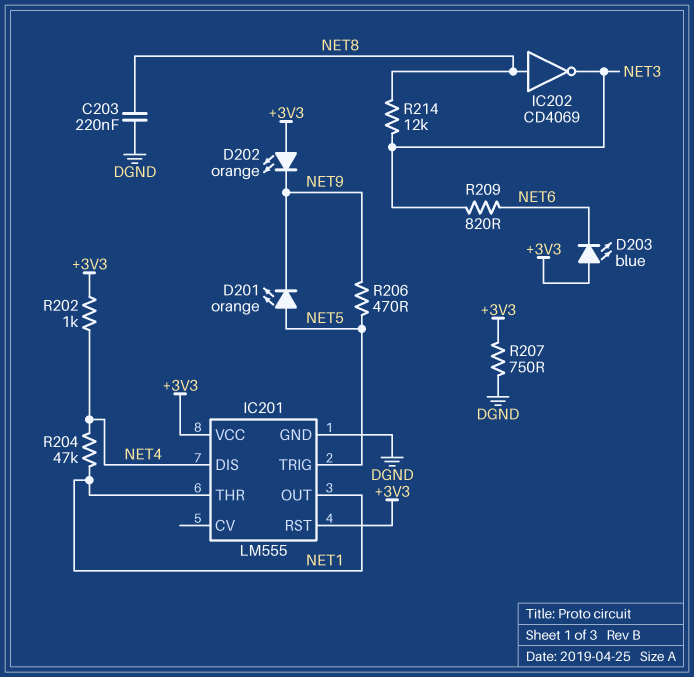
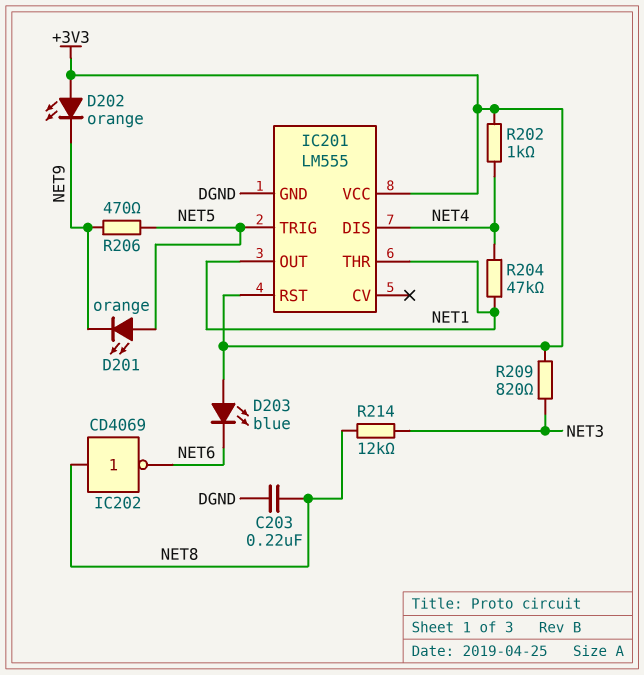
IC202: NOT CD4069 (in NET8, out NET3) -> NOT CD4069 (in NET8, out NET6)
R207: 750 (+3V3, DGND) -> none
R209: 820 (NET3, NET6) -> 820 (+3V3, NET3)

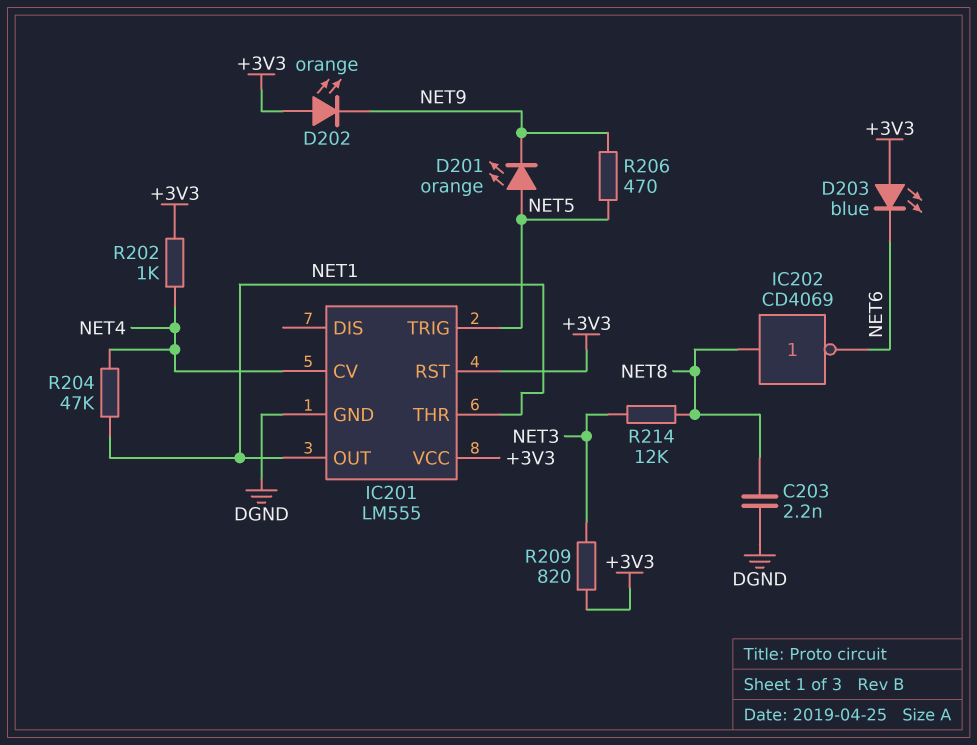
C203: 220nF (DGND, NET8) -> 2.2nF (DGND, NET8)
IC201 pin CV: none -> NET4
IC201 pin DIS: NET4 -> none

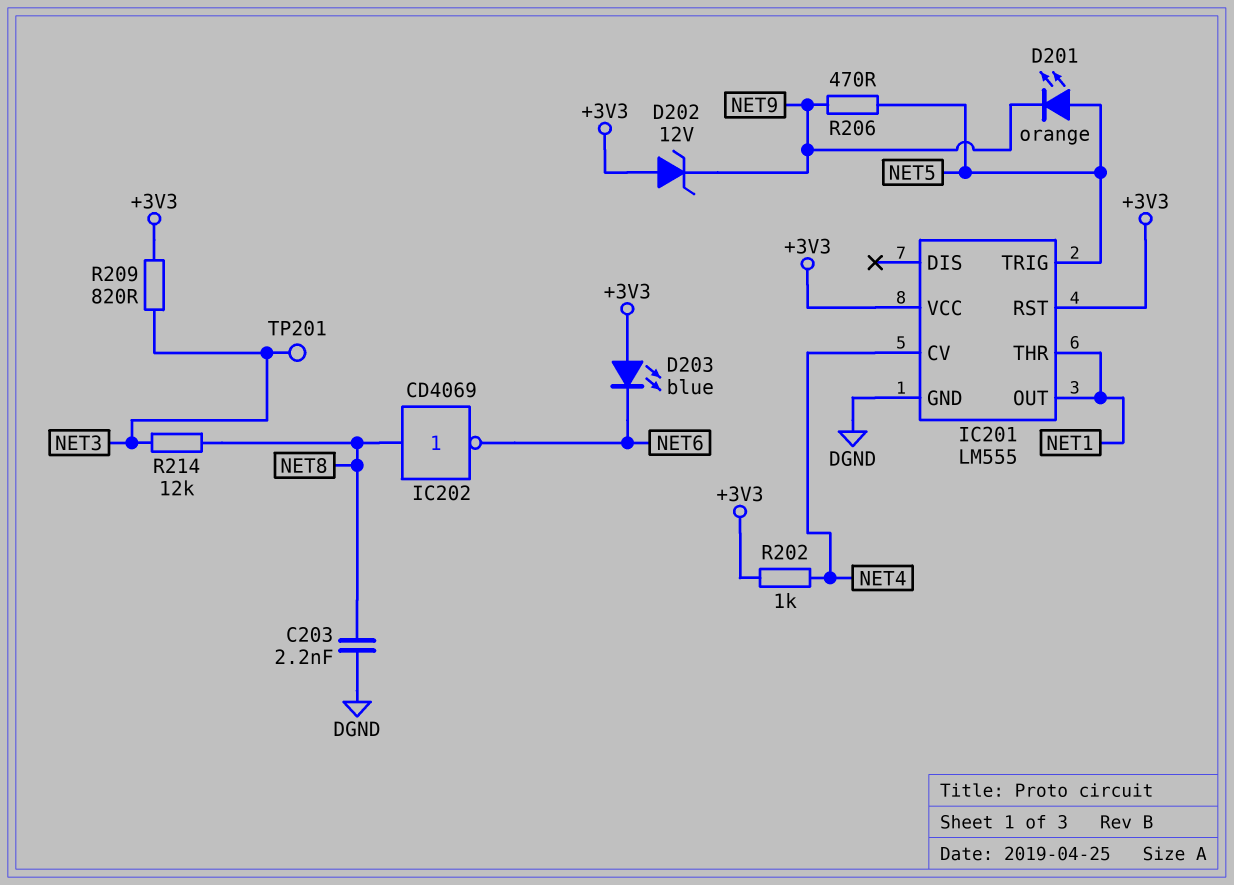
D202: LED orange (A +3V3, K NET9) -> zener 12V (A +3V3, K NET9)
R204: 47k (NET1, NET4) -> none
TP201: none -> test point (NET3)

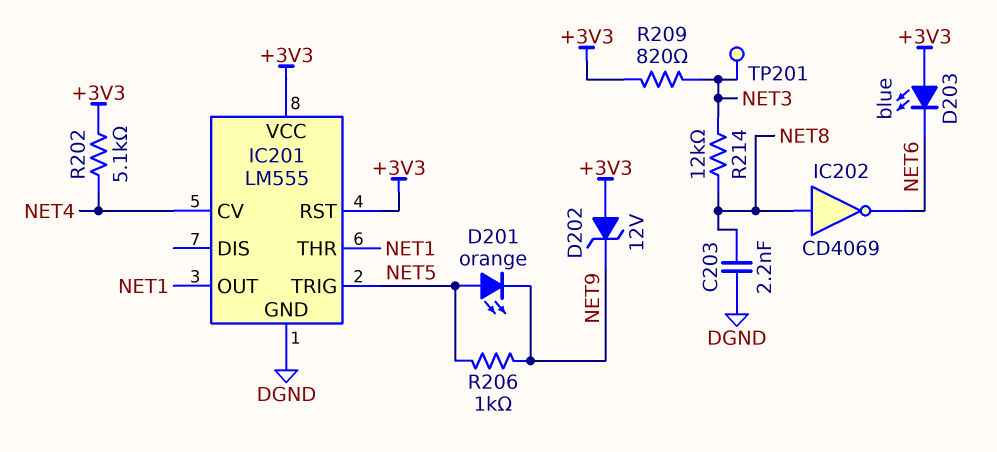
R202: 1k (+3V3, NET4) -> 5.1k (+3V3, NET4)
R206: 470 (NET5, NET9) -> 1k (NET5, NET9)

